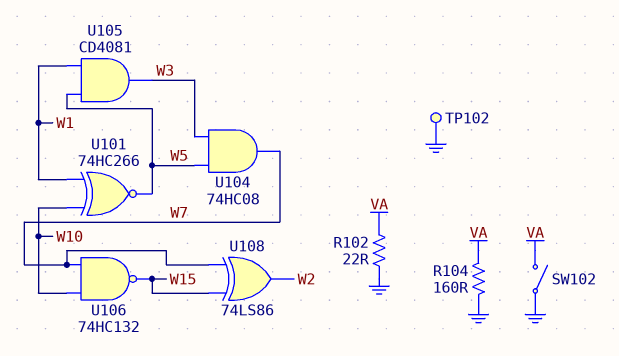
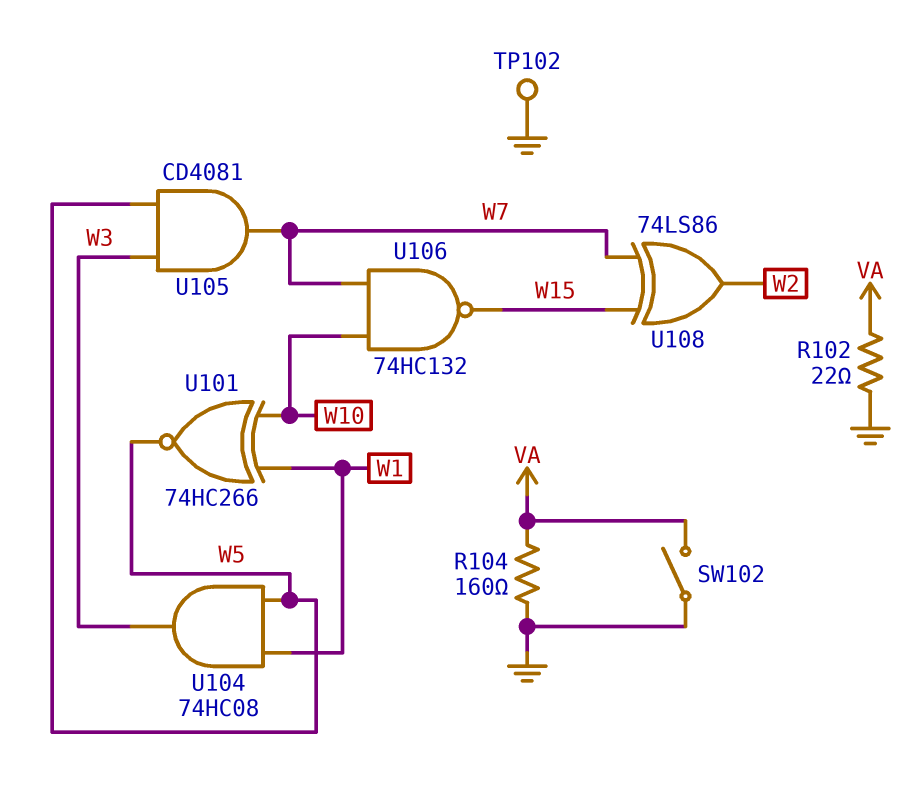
U104: AND 74HC08 (in W3, in W5, out W7) -> AND 74HC08 (in W1, in W5, out W3)
U105: AND CD4081 (in W1, in W5, out W3) -> AND CD4081 (in W3, in W5, out W7)

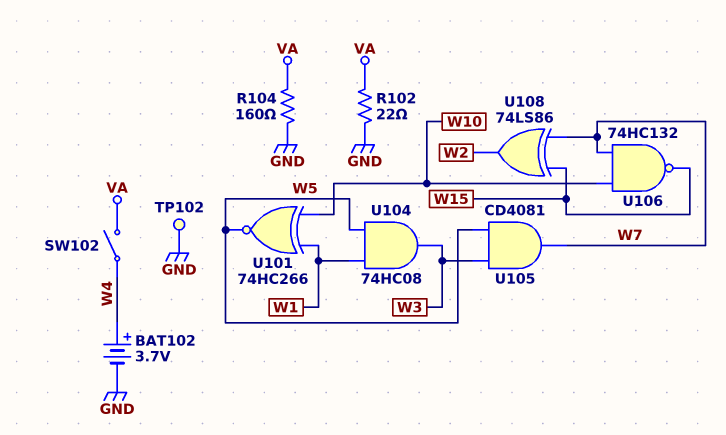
BAT102: none -> 3.7V (plus W4, minus GND)
SW102: switch (GND, VA) -> switch (VA, W4)

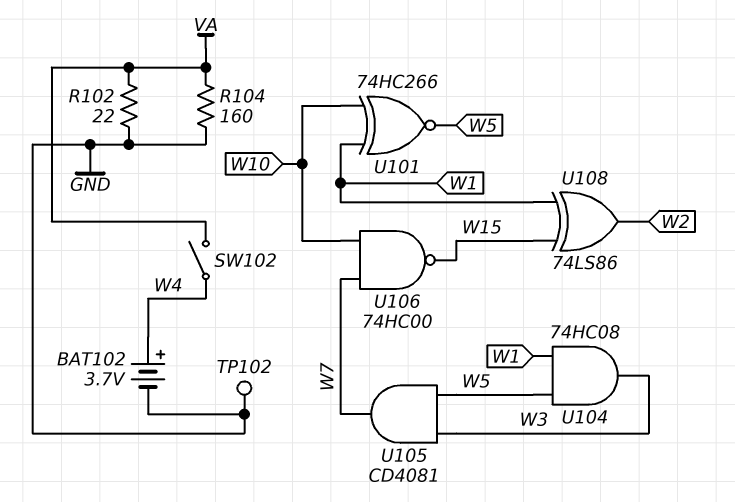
U106: NAND 74HC132 (in W7, in W10, out W15) -> NAND 74HC00 (in W7, in W10, out W15)
U108: XOR 74LS86 (in W7, in W15, out W2) -> XOR 74LS86 (in W1, in W15, out W2)

